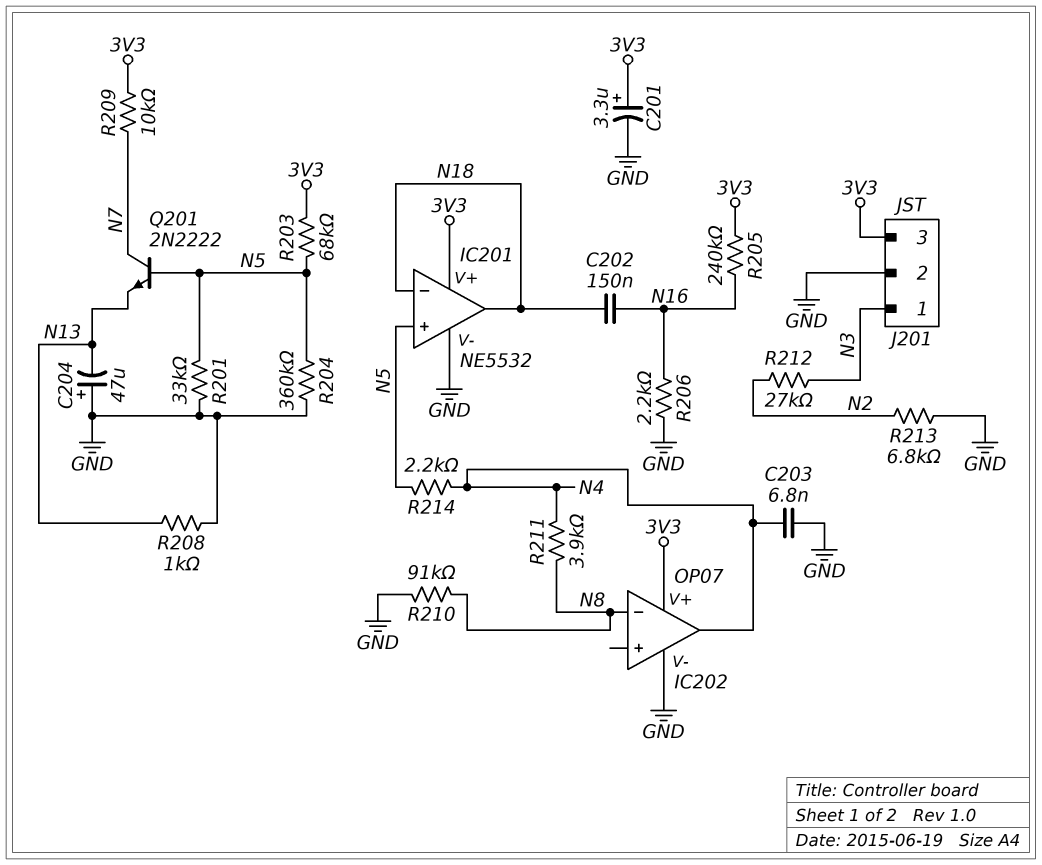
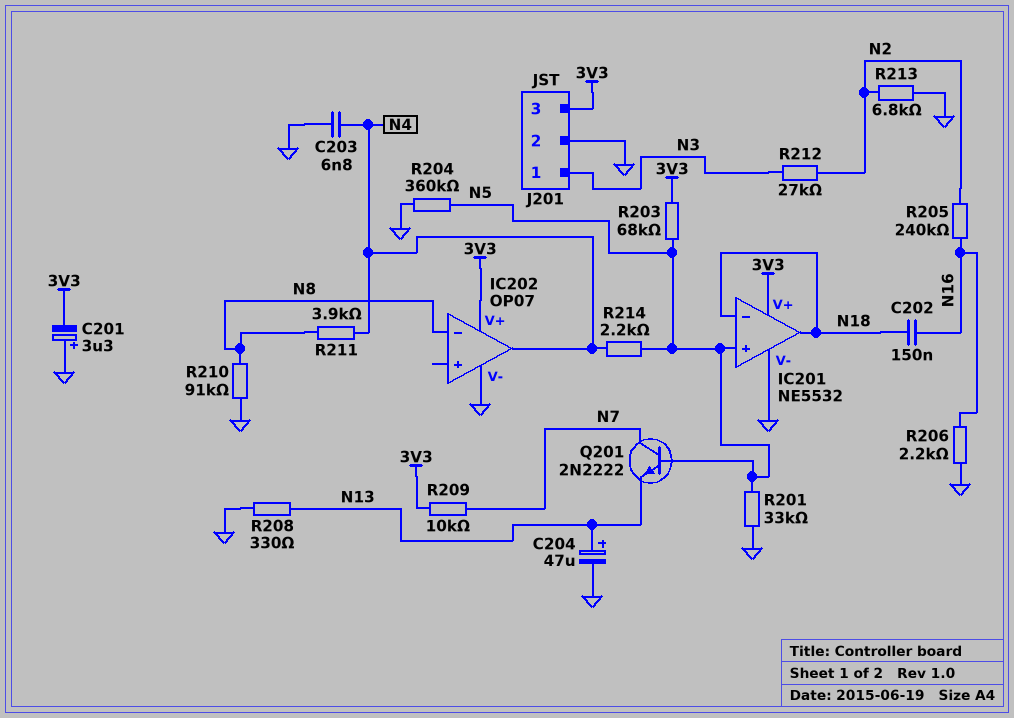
C201: 3.3uF (plus 3V3, minus GND) -> 3.3uF (plus GND, minus 3V3)
C204: 47uF (plus GND, minus N13) -> 47uF (plus N13, minus GND)
R205: 240k (3V3, N16) -> 240k (N2, N16)
R208: 1k (GND, N13) -> 330 (GND, N13)

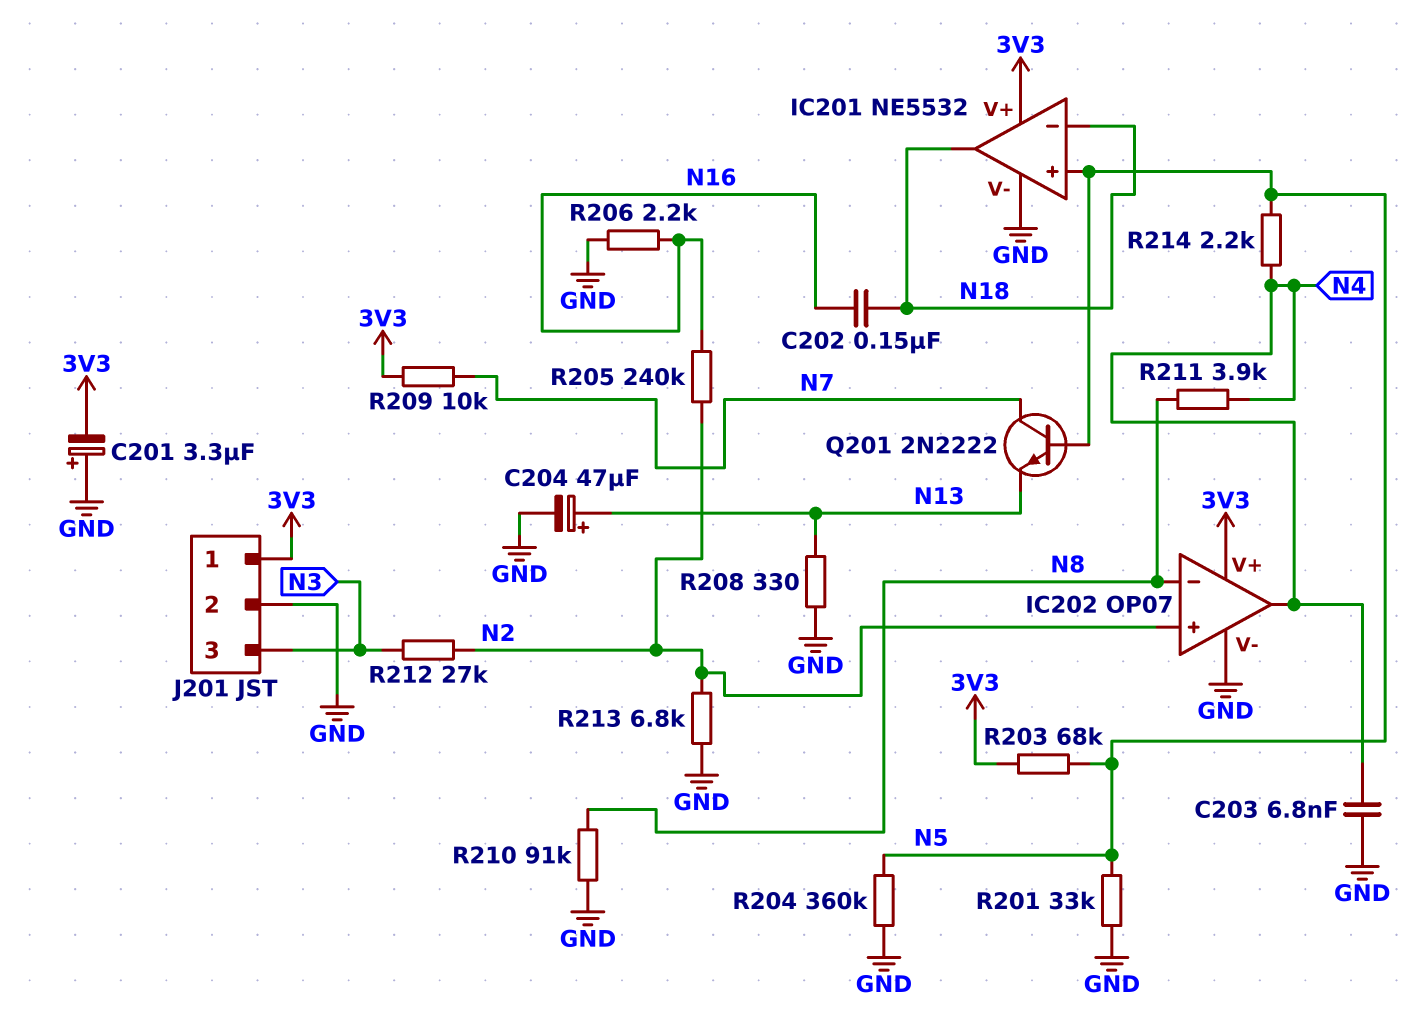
IC202 pin in+: none -> N2
J201 pin 1: N3 -> 3V3
J201 pin 3: 3V3 -> N3

